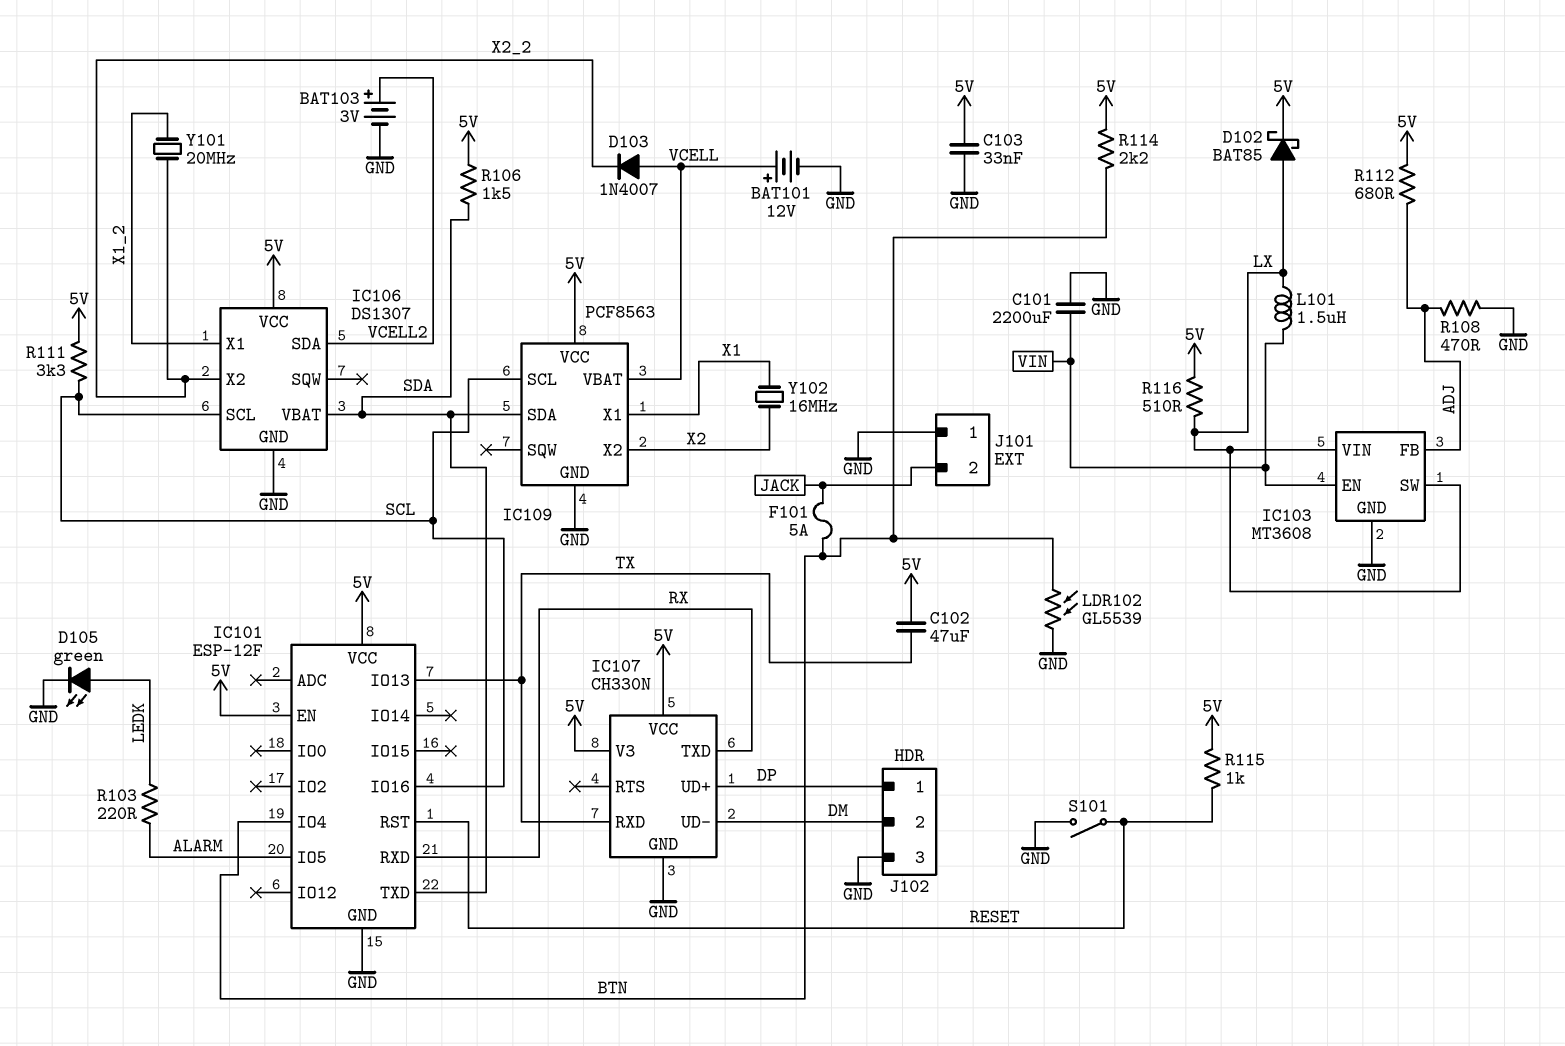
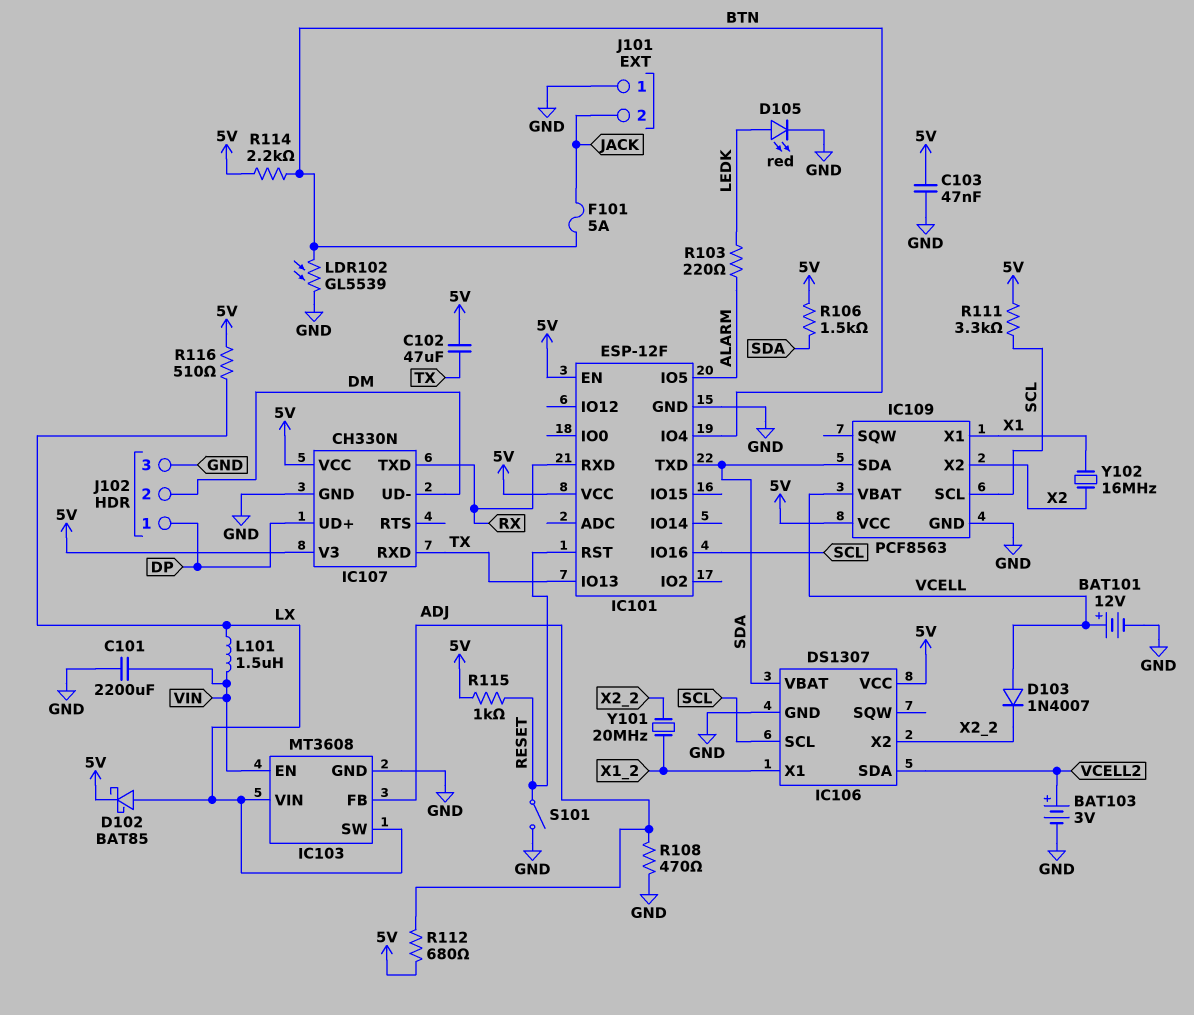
C103: 33nF (5V, GND) -> 47nF (5V, GND)
D105: LED green (A LEDK, K GND) -> LED red (A LEDK, K GND)

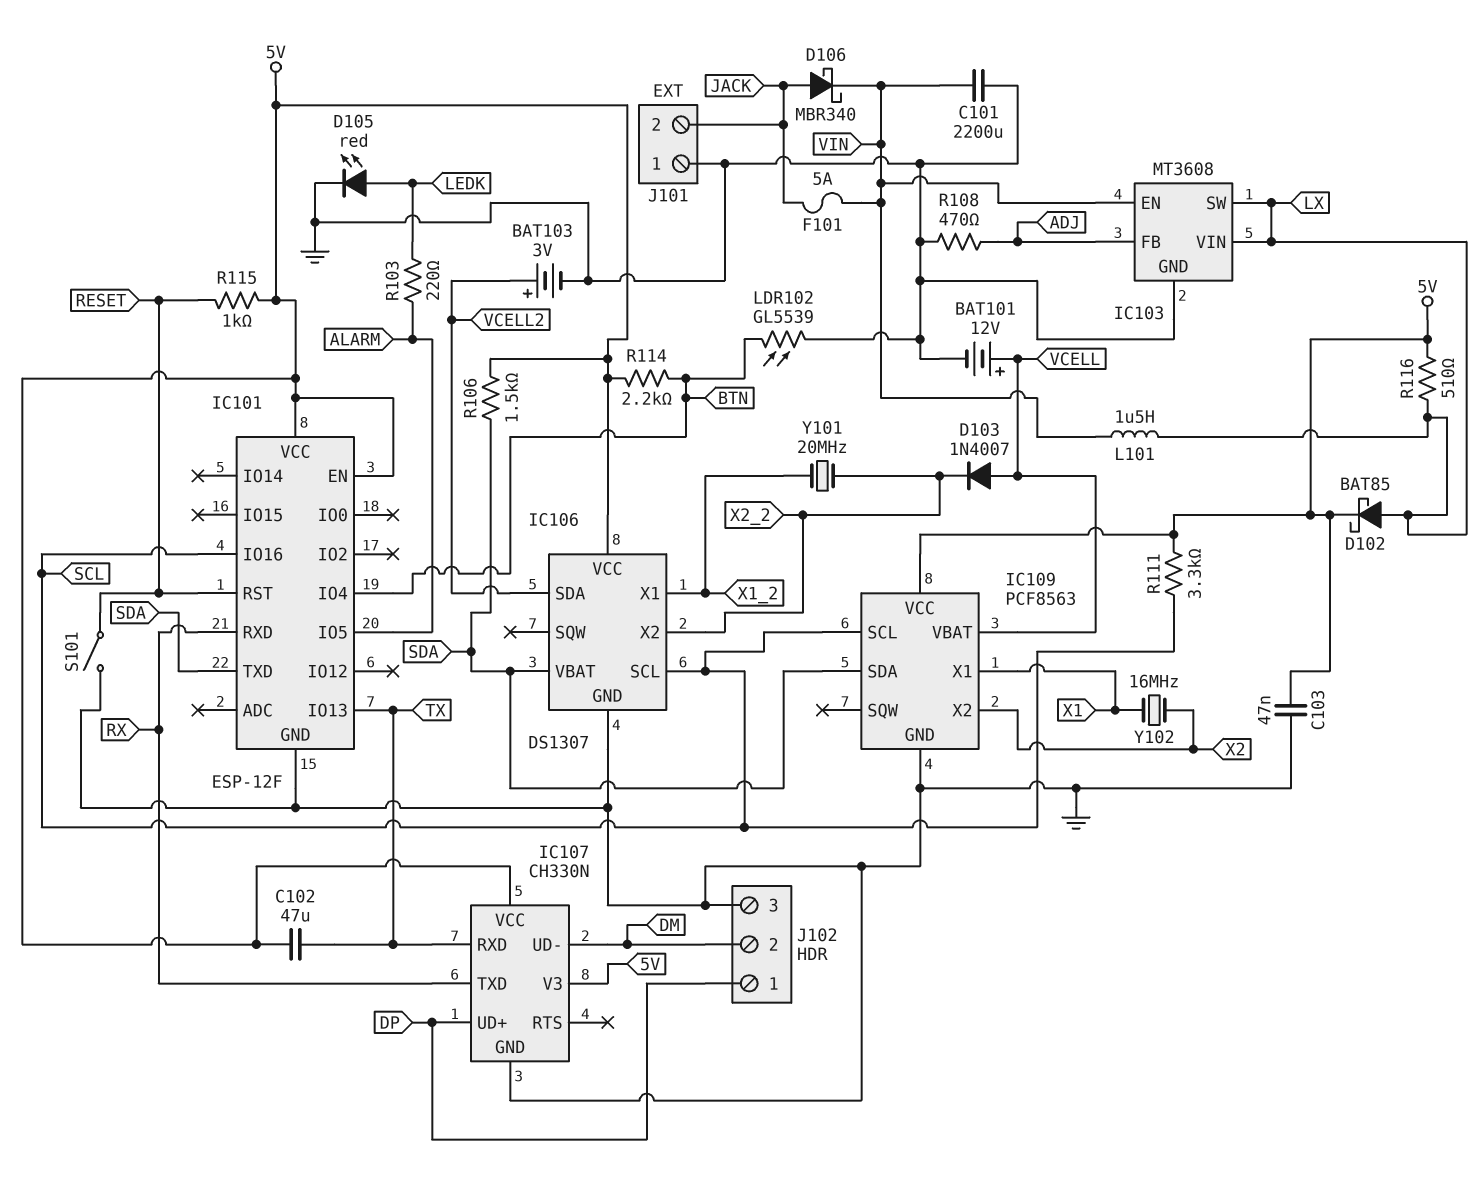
D106: none -> schottky MBR340 (A JACK, K VIN)
F101: 5A (BTN, JACK) -> 5A (JACK, VIN)
R112: 680 (5V, ADJ) -> none

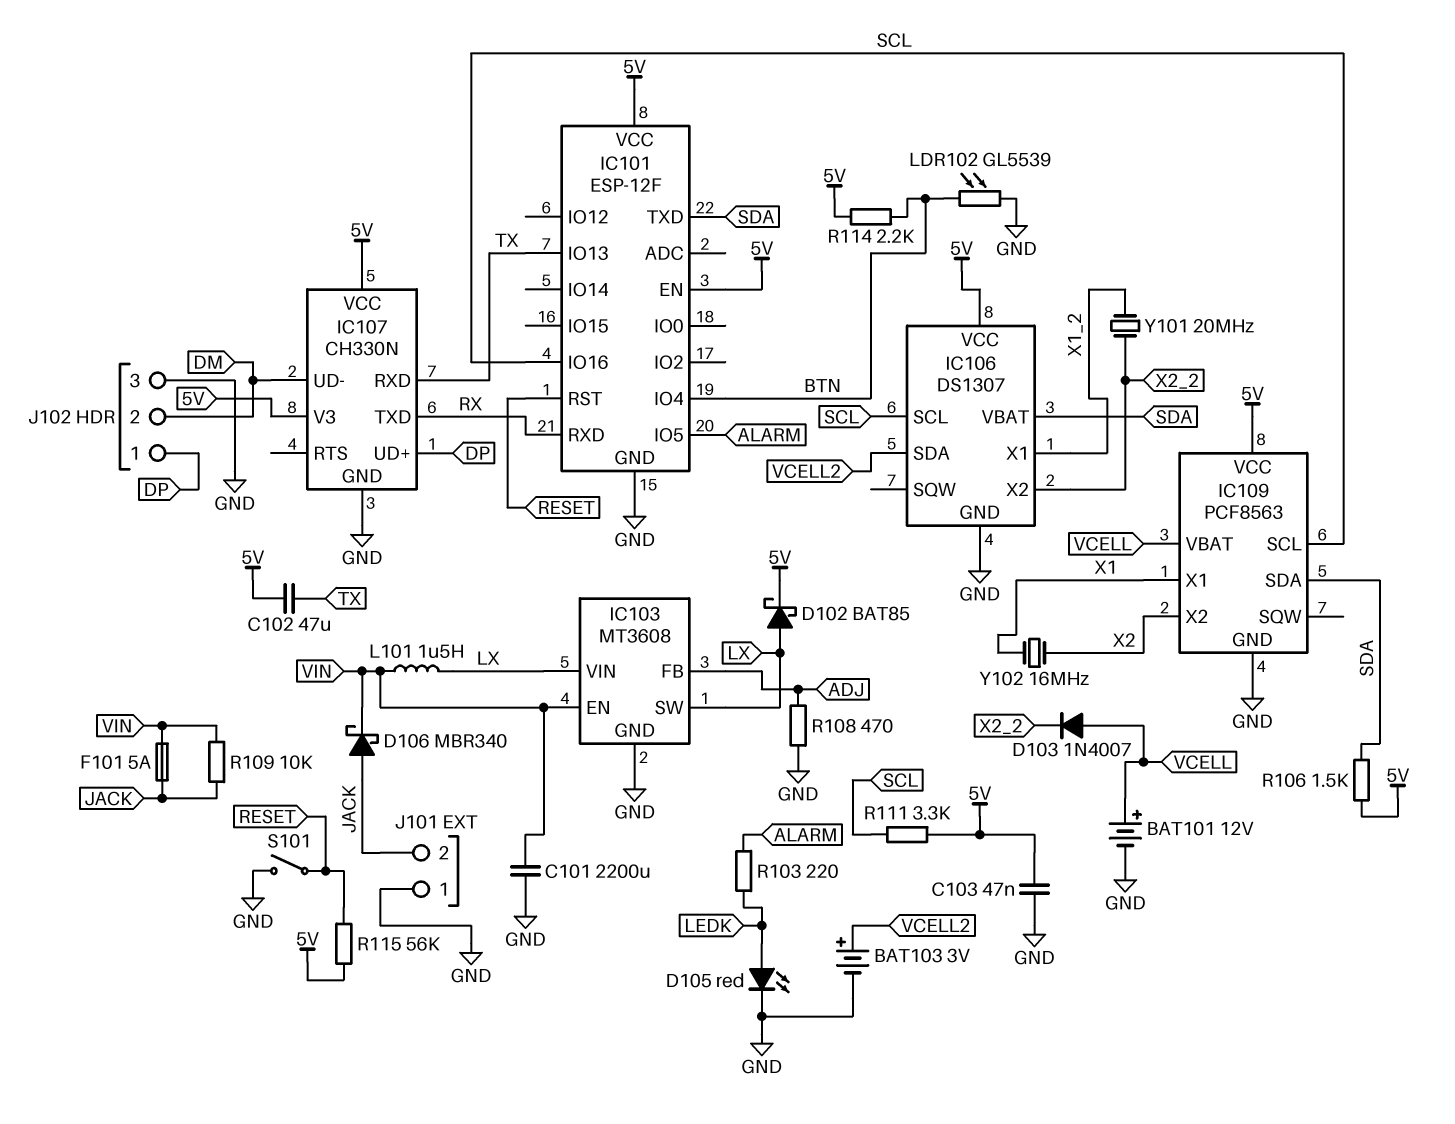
R109: none -> 10k (JACK, VIN)
R115: 1k (5V, RESET) -> 56k (5V, RESET)
R116: 510 (5V, LX) -> none

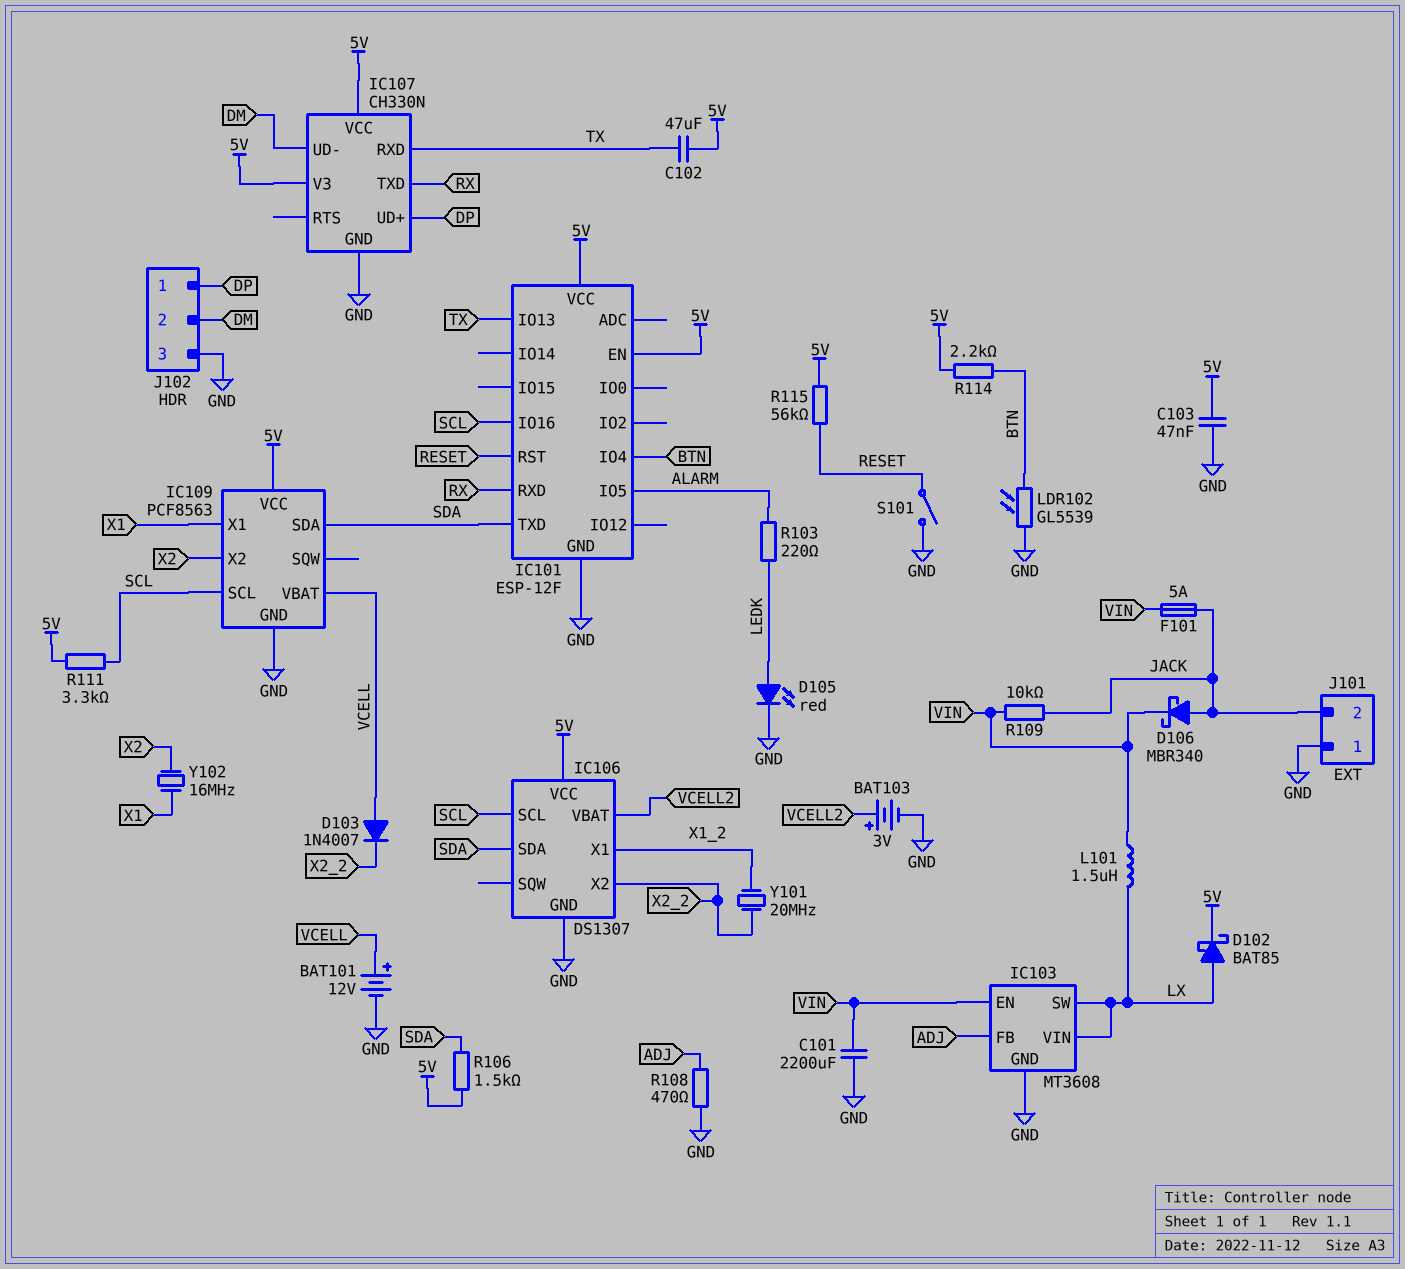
IC106 pin SDA: VCELL2 -> SDA
IC106 pin VBAT: SDA -> VCELL2

